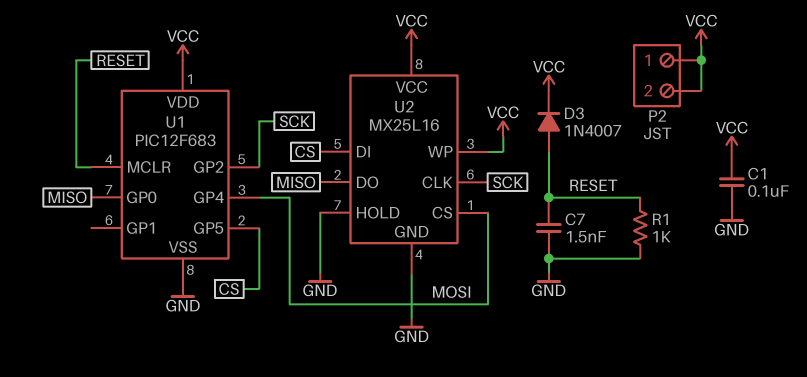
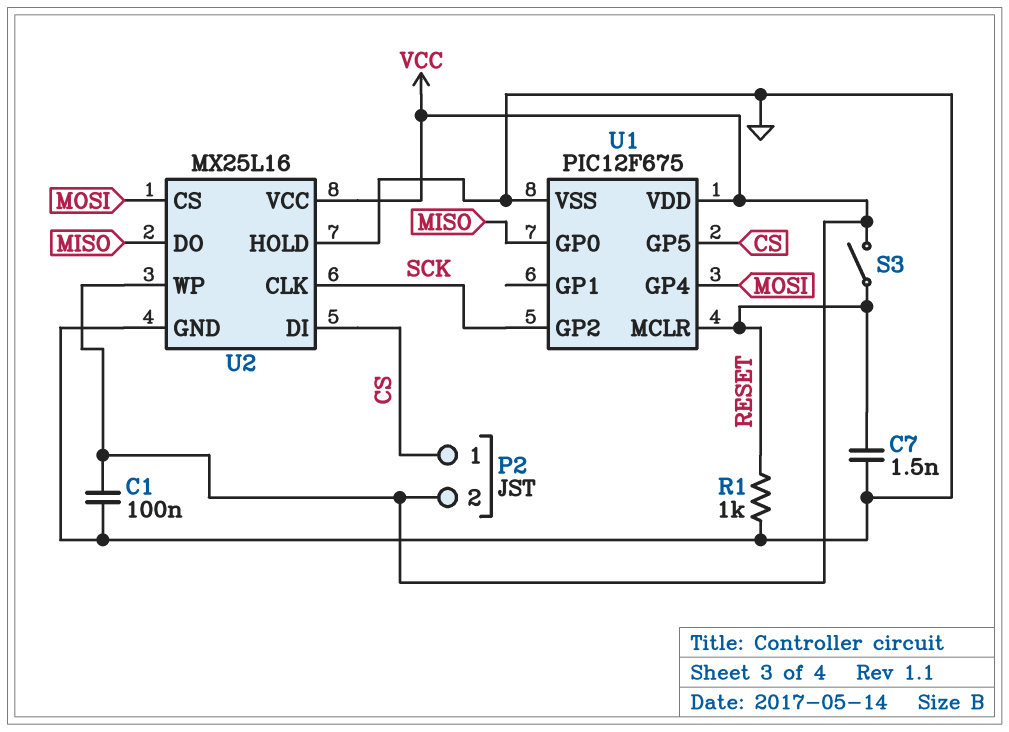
D3: diode 1N4007 (A RESET, K VCC) -> none
P2 pin 1: VCC -> CS
S3: none -> switch (RESET, VCC)
U1: PIC12F683 -> PIC12F675

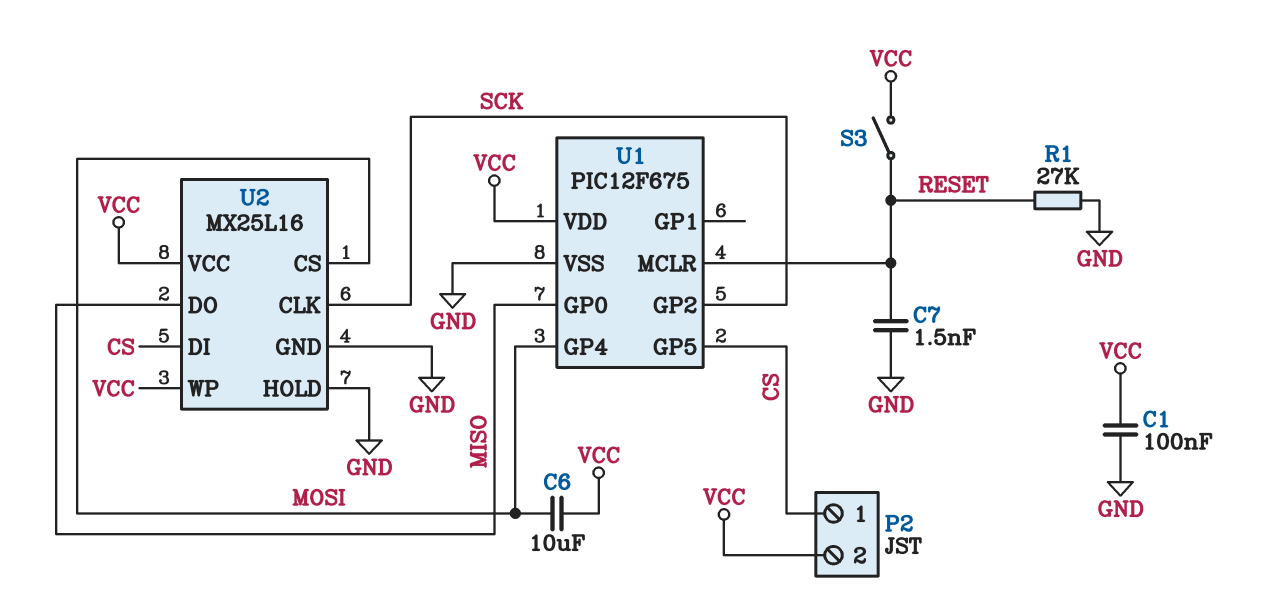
C6: none -> 10uF (MOSI, VCC)
R1: 1k (GND, RESET) -> 27k (GND, RESET)

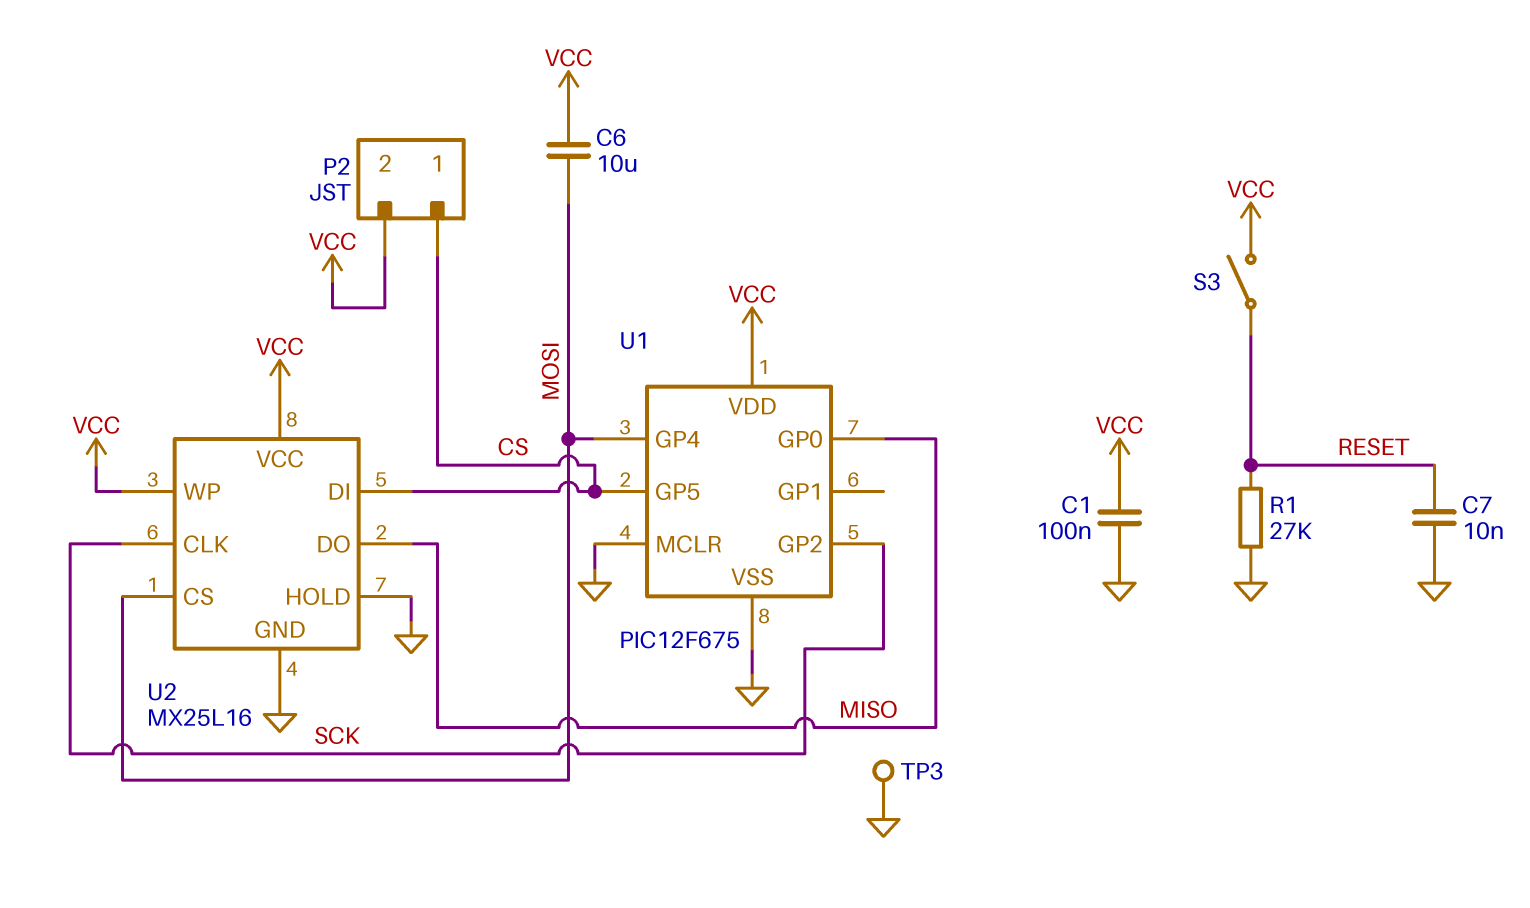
C7: 1.5nF (GND, RESET) -> 10nF (GND, RESET)
TP3: none -> test point (GND)
U1 pin MCLR: RESET -> GND

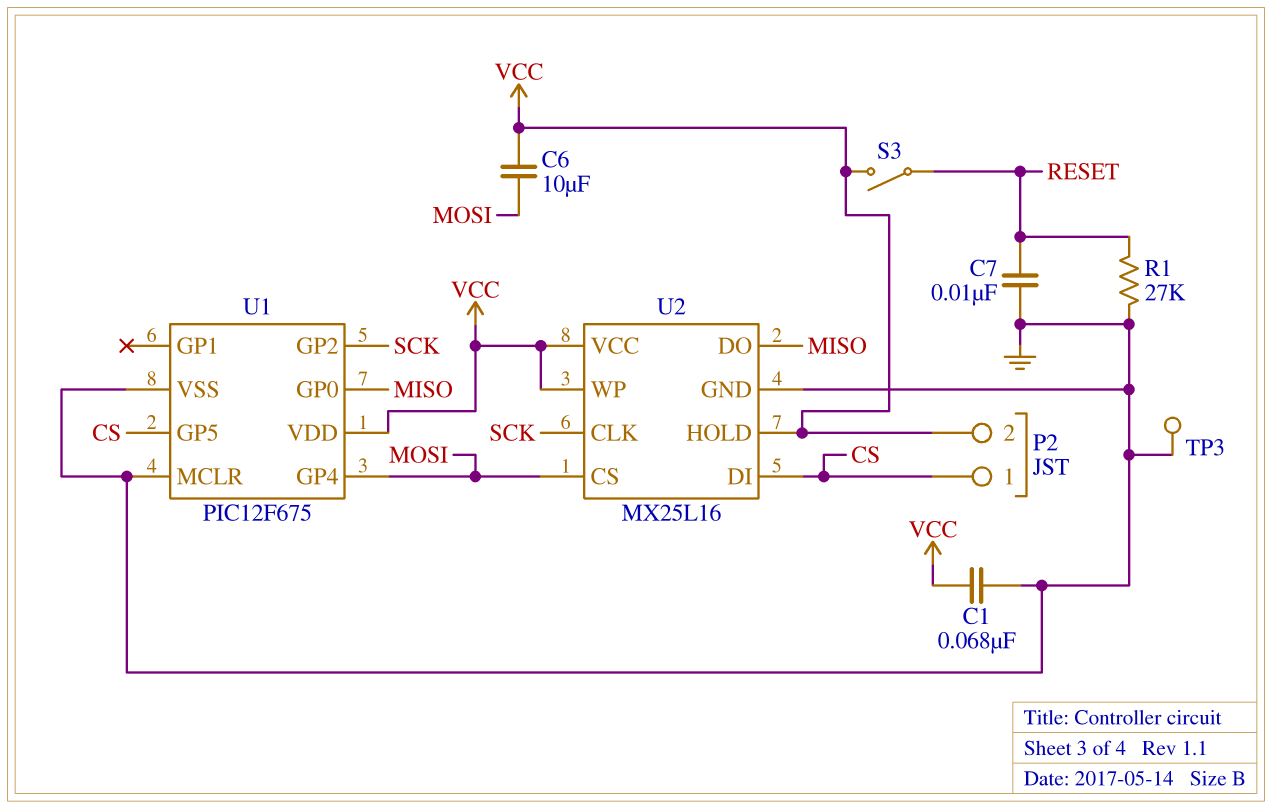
C1: 100nF (GND, VCC) -> 68nF (GND, VCC)
U2 pin HOLD: GND -> VCC

